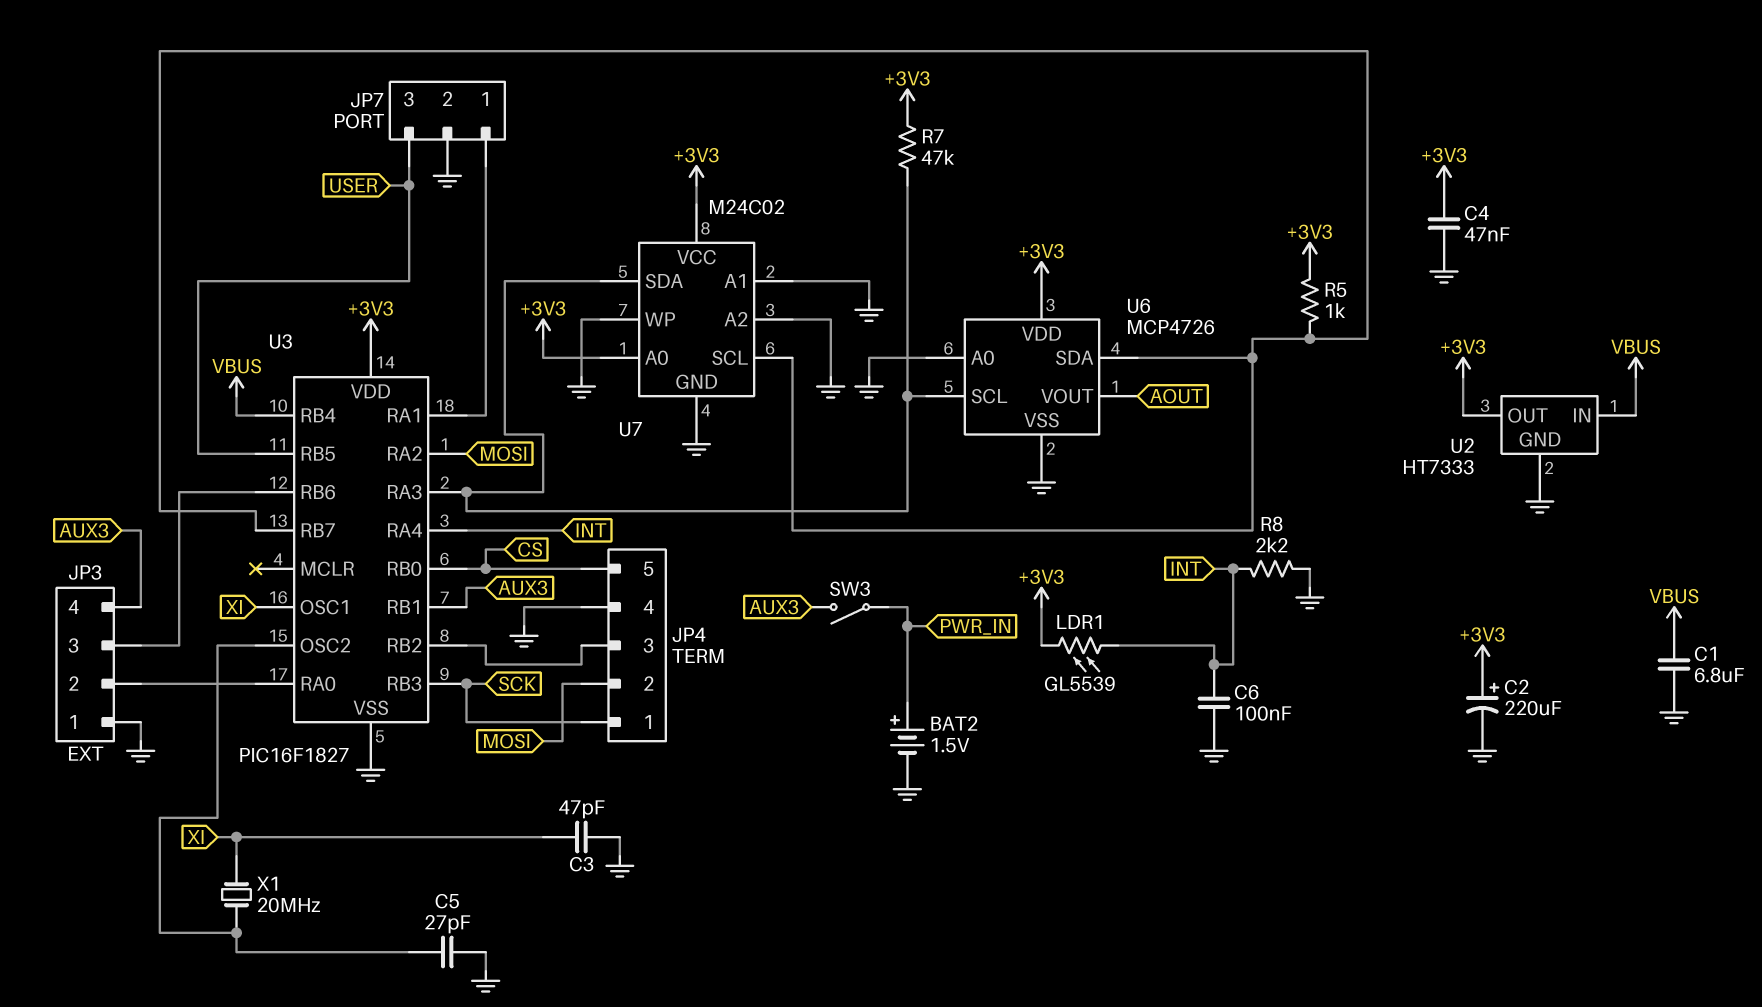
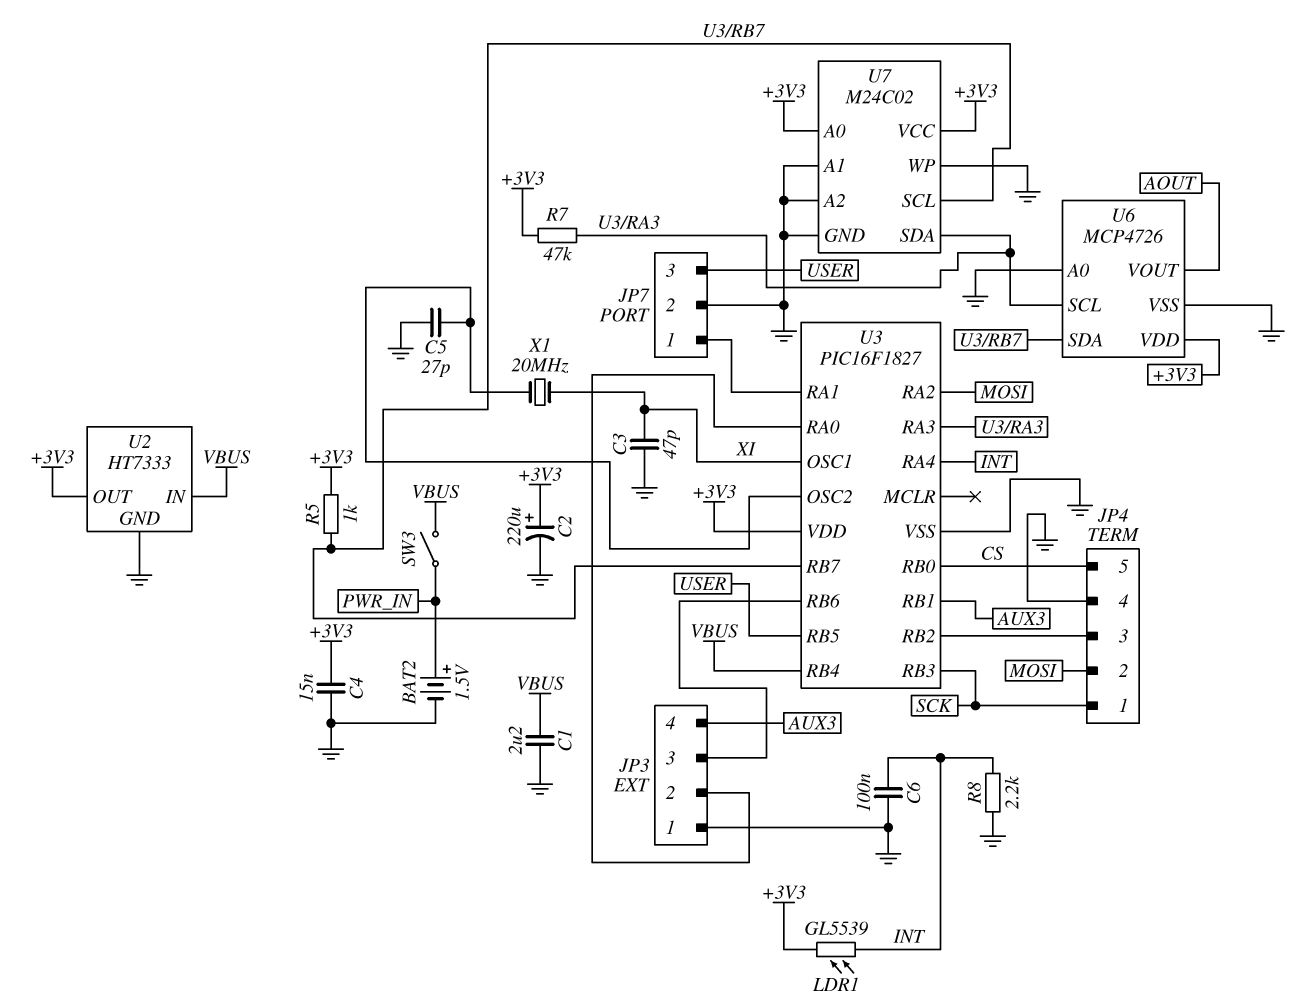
C1: 6.8uF (GND, VBUS) -> 2.2uF (GND, VBUS)
C4: 47nF (+3V3, GND) -> 15nF (+3V3, GND)
SW3: switch (AUX3, PWR_IN) -> switch (PWR_IN, VBUS)

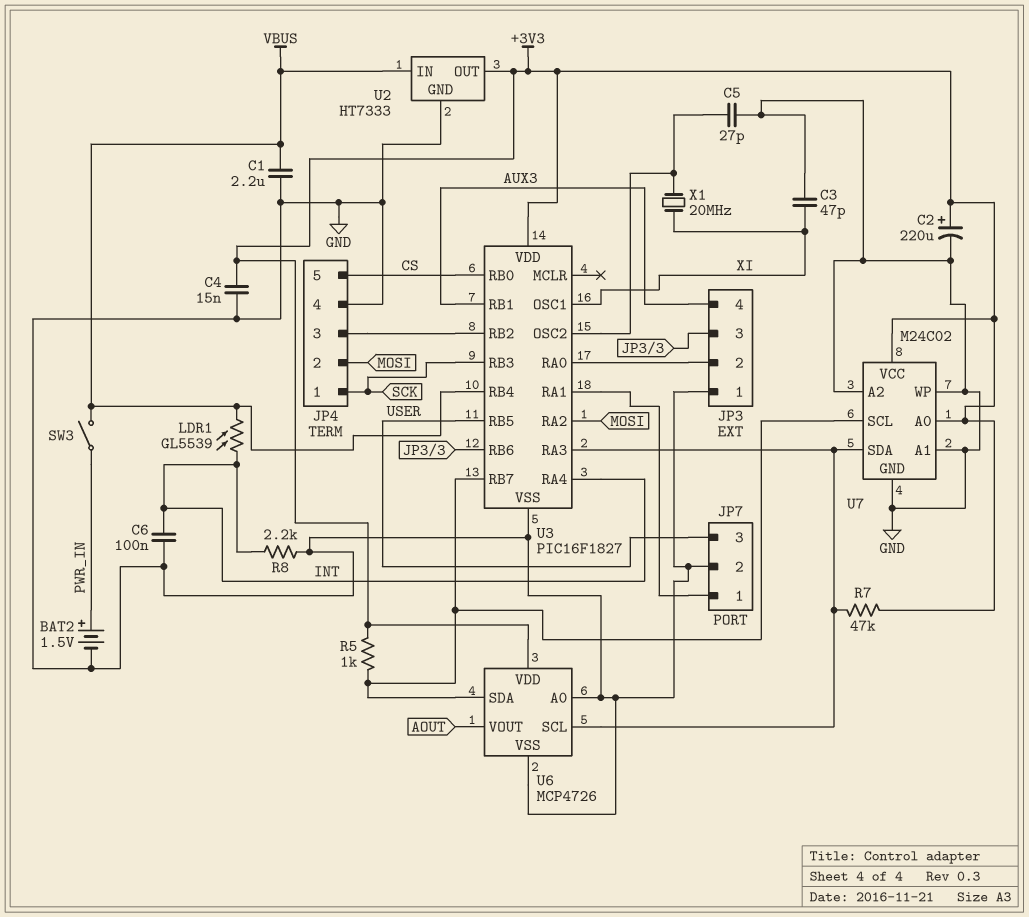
LDR1: GL5539 (+3V3, INT) -> GL5539 (INT, VBUS)

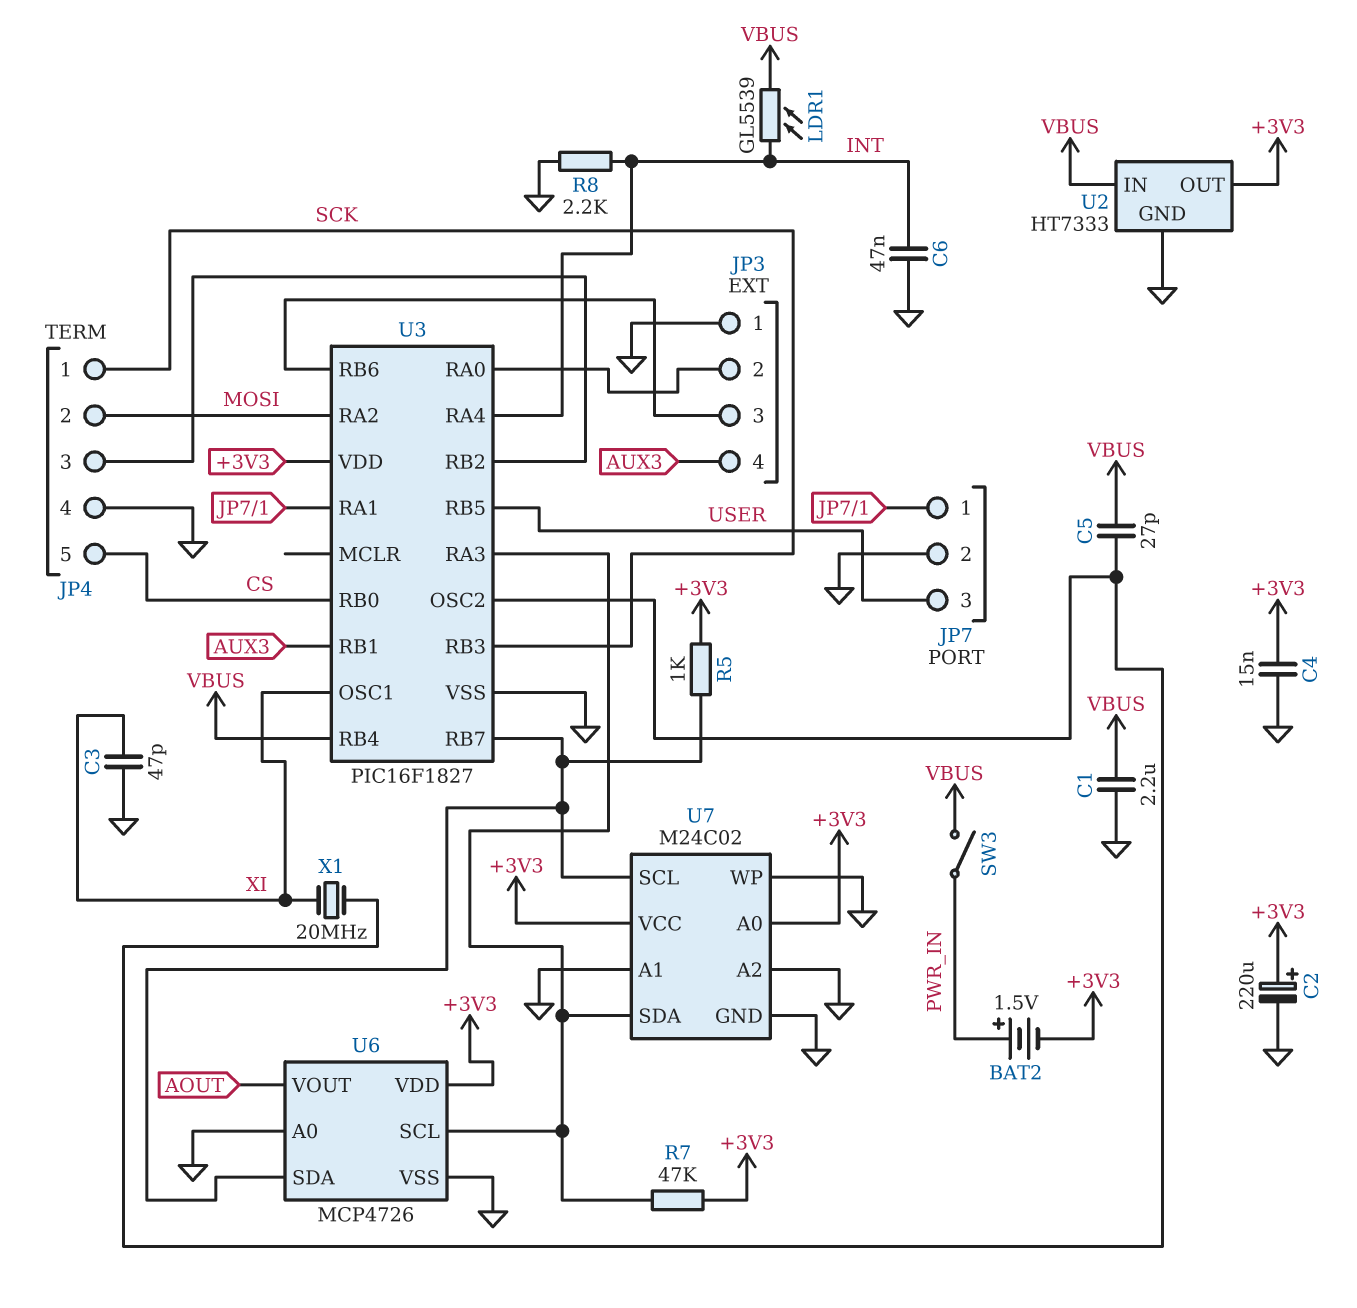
BAT2: 1.5V (plus PWR_IN, minus GND) -> 1.5V (plus PWR_IN, minus +3V3)
C5: 27pF (GND, U3/OSC2) -> 27pF (U3/OSC2, VBUS)
C6: 100nF (GND, INT) -> 47nF (GND, INT)

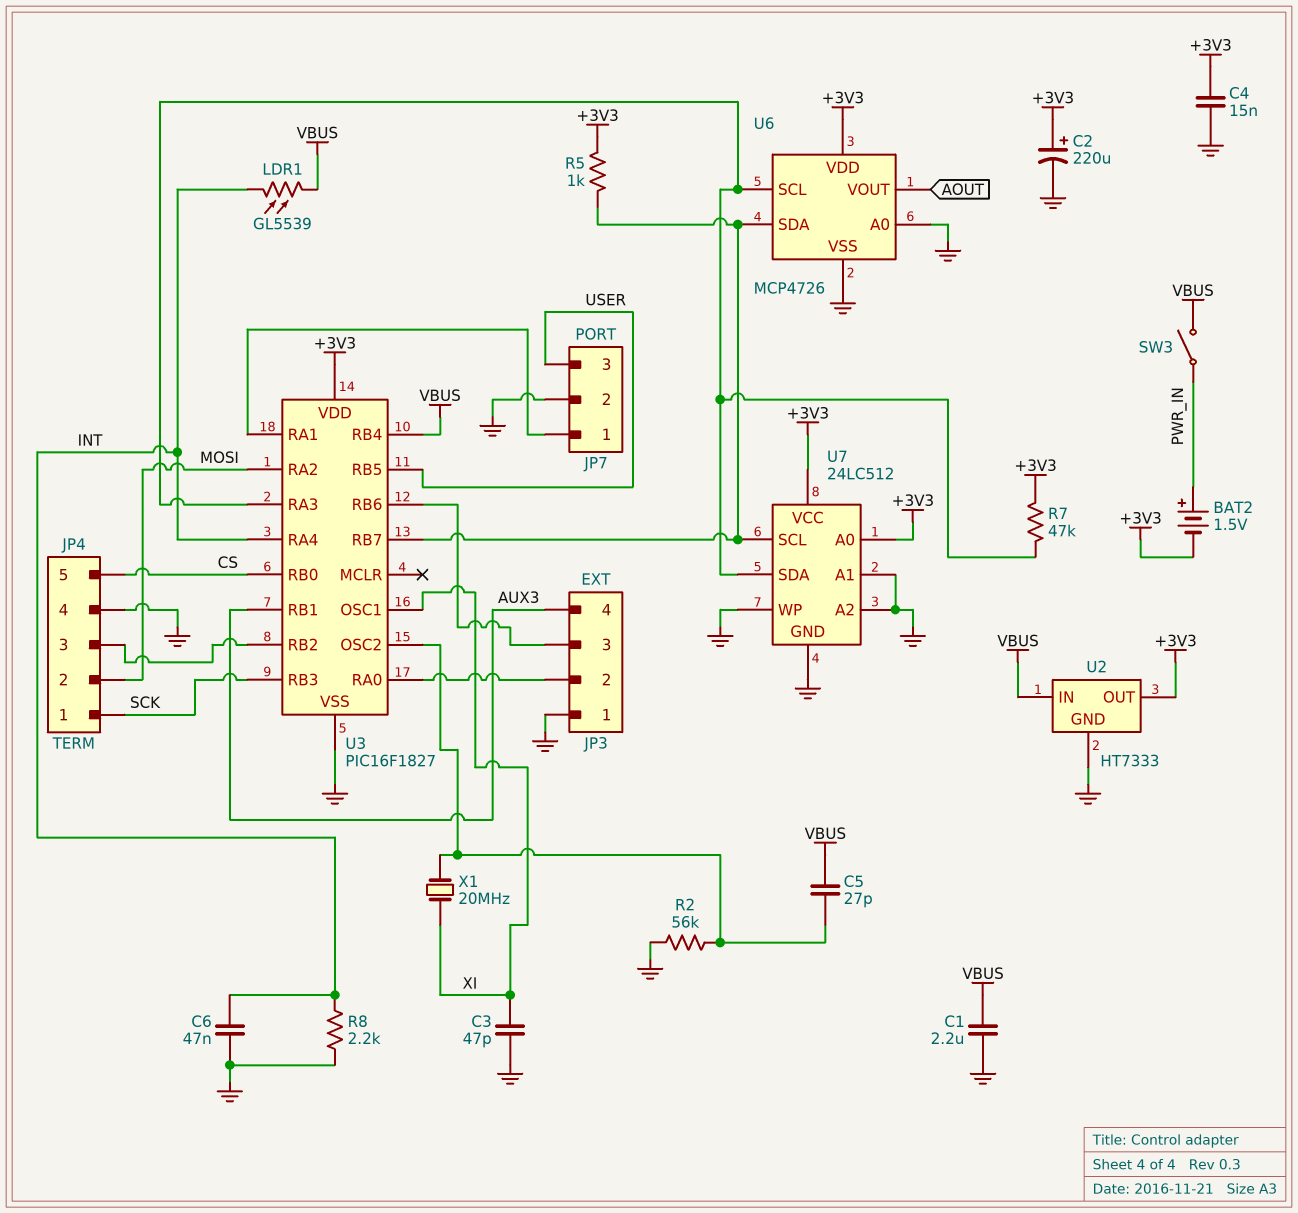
R2: none -> 56k (GND, U3/OSC2)
U7: M24C02 -> 24LC512

